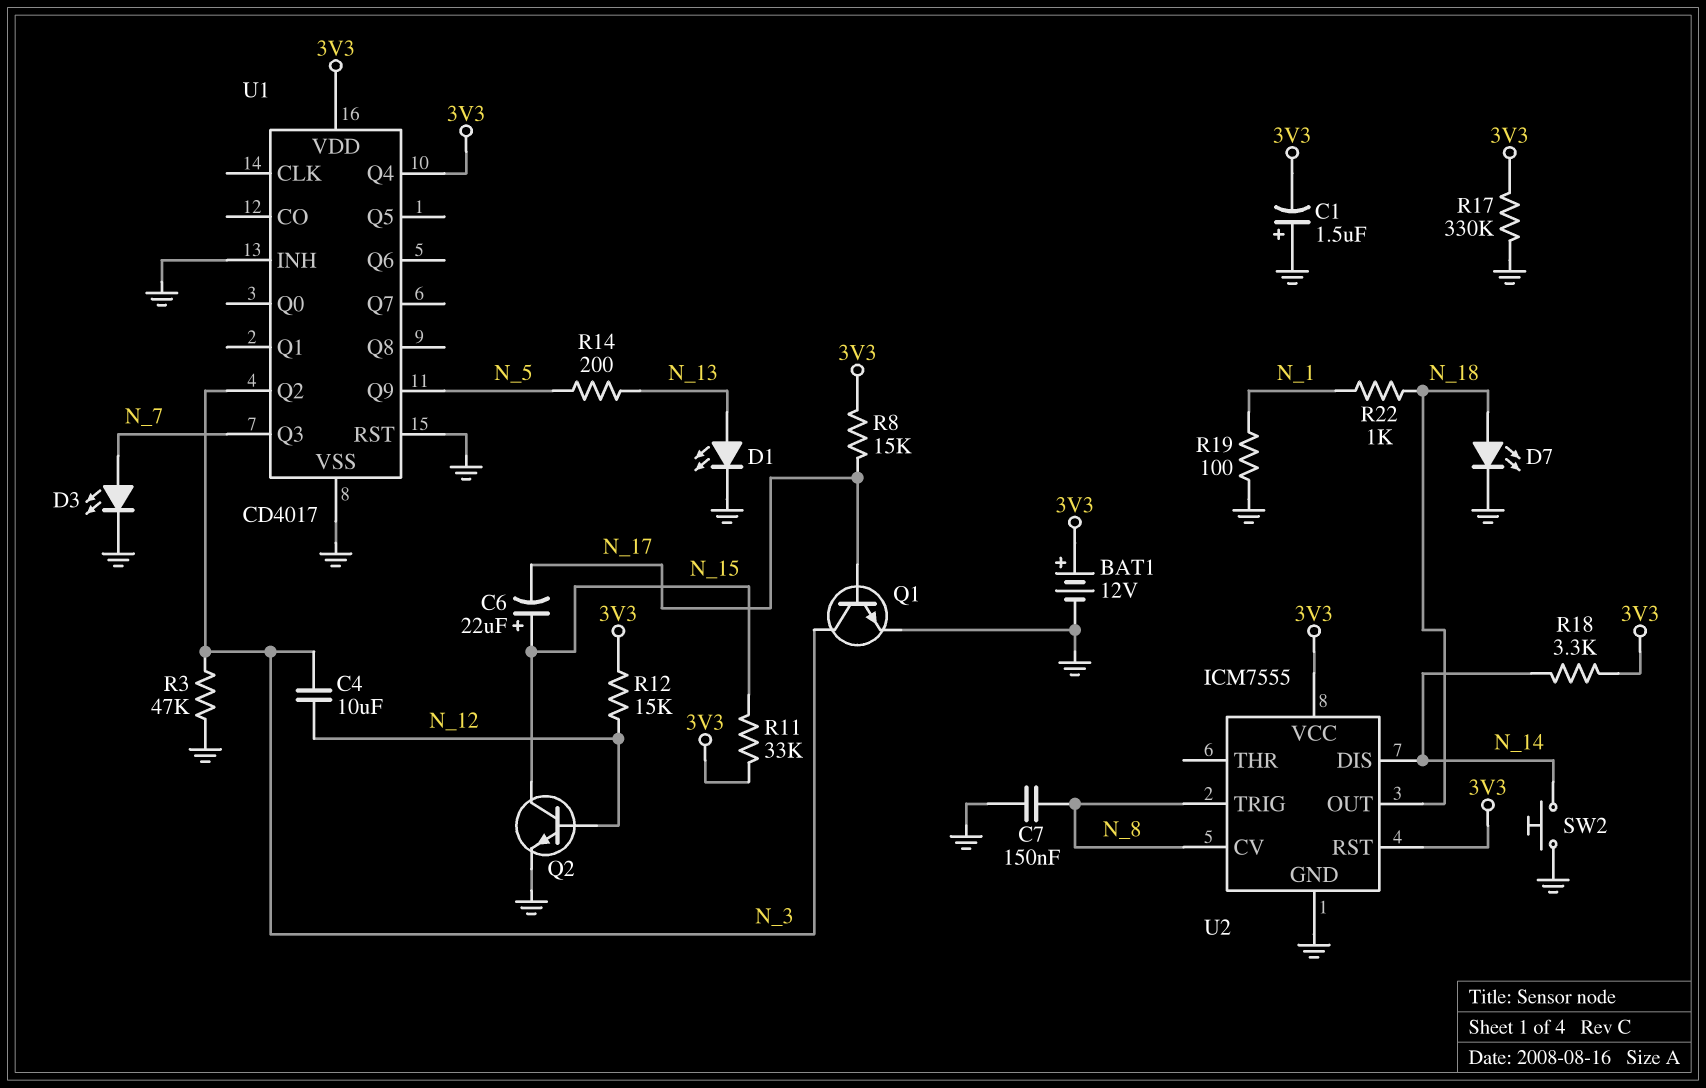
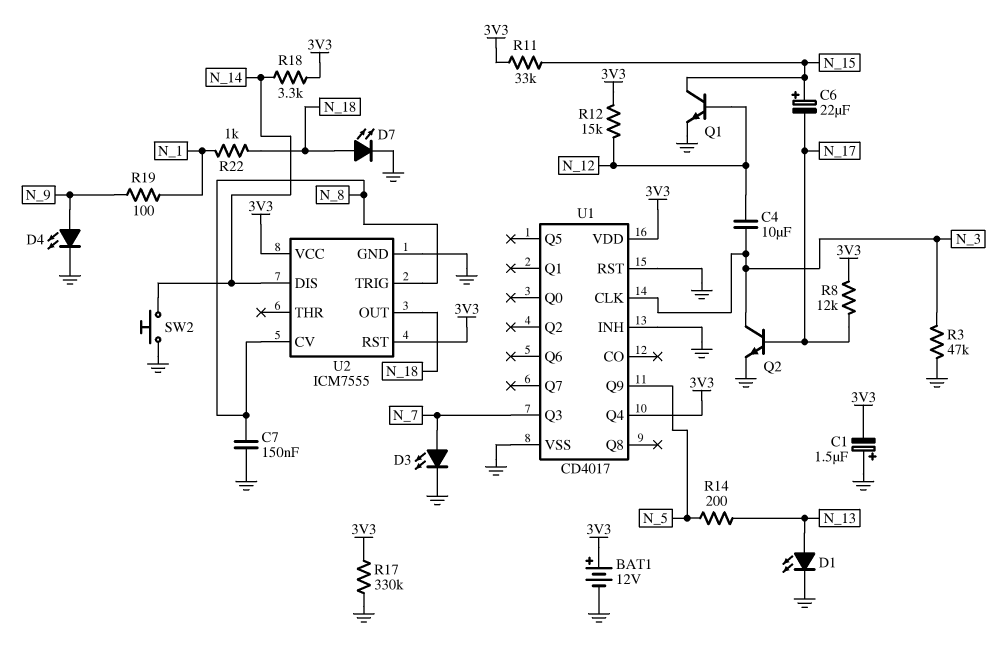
D4: none -> LED (A N_9, K GND)
Q1: NPN (B N_17, C N_3, E GND) -> NPN (B N_12, C N_15, E GND)
Q2: NPN (B N_12, C N_15, E GND) -> NPN (B N_17, C N_3, E GND)
R8: 15k (3V3, N_17) -> 12k (3V3, N_17)
R19: 100 (GND, N_1) -> 100 (N_1, N_9)
U1 pin CLK: none -> N_3
U1 pin Q2: N_3 -> none

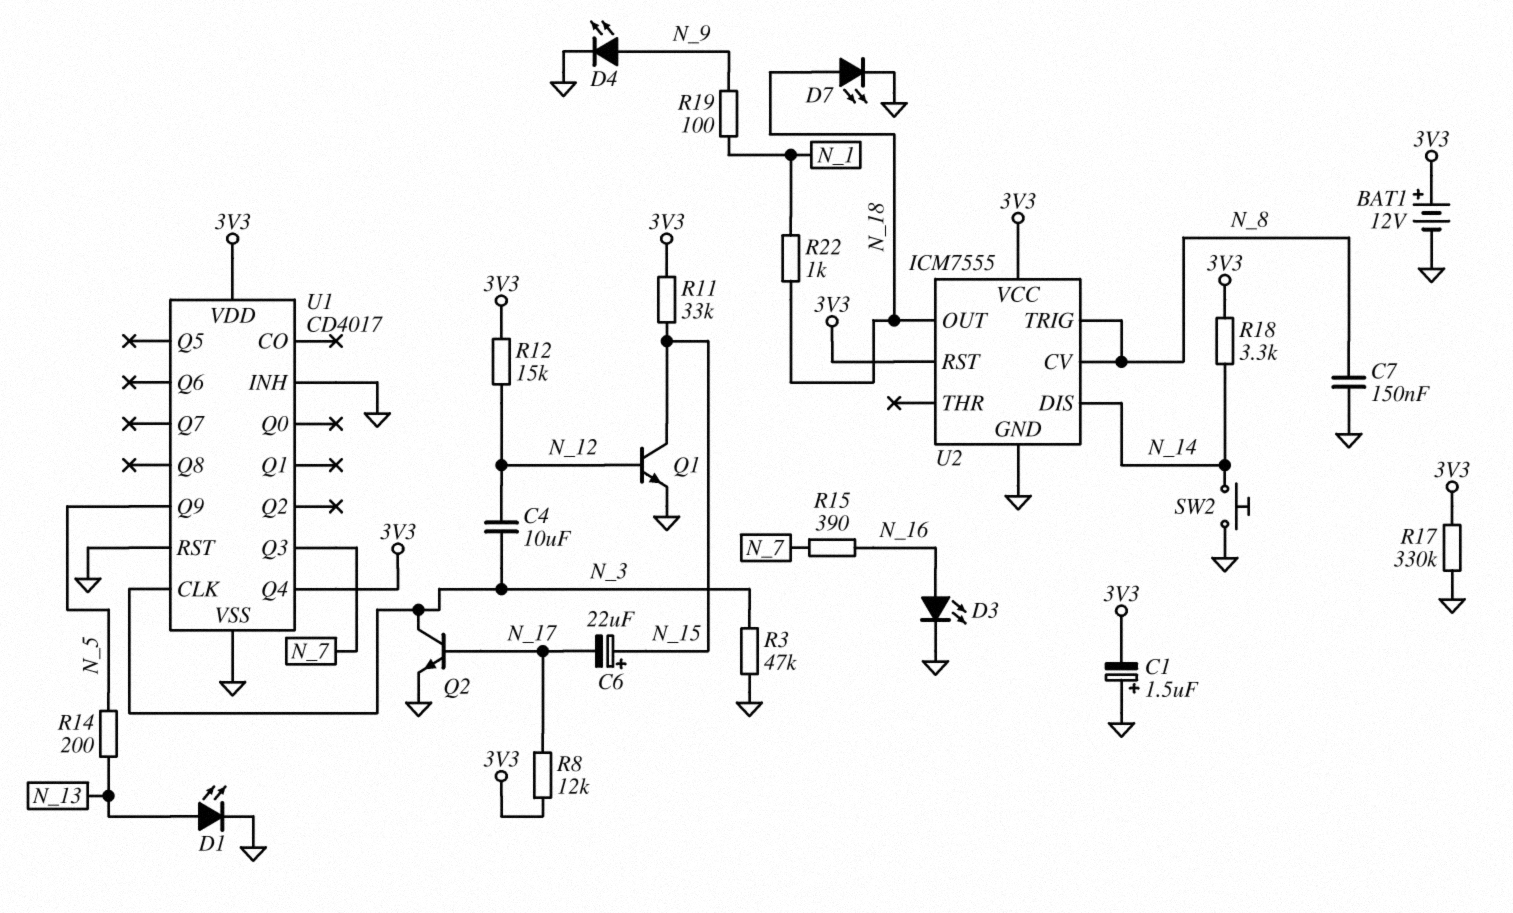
D3: LED (A N_7, K GND) -> LED (A N_16, K GND)
R15: none -> 390 (N_7, N_16)

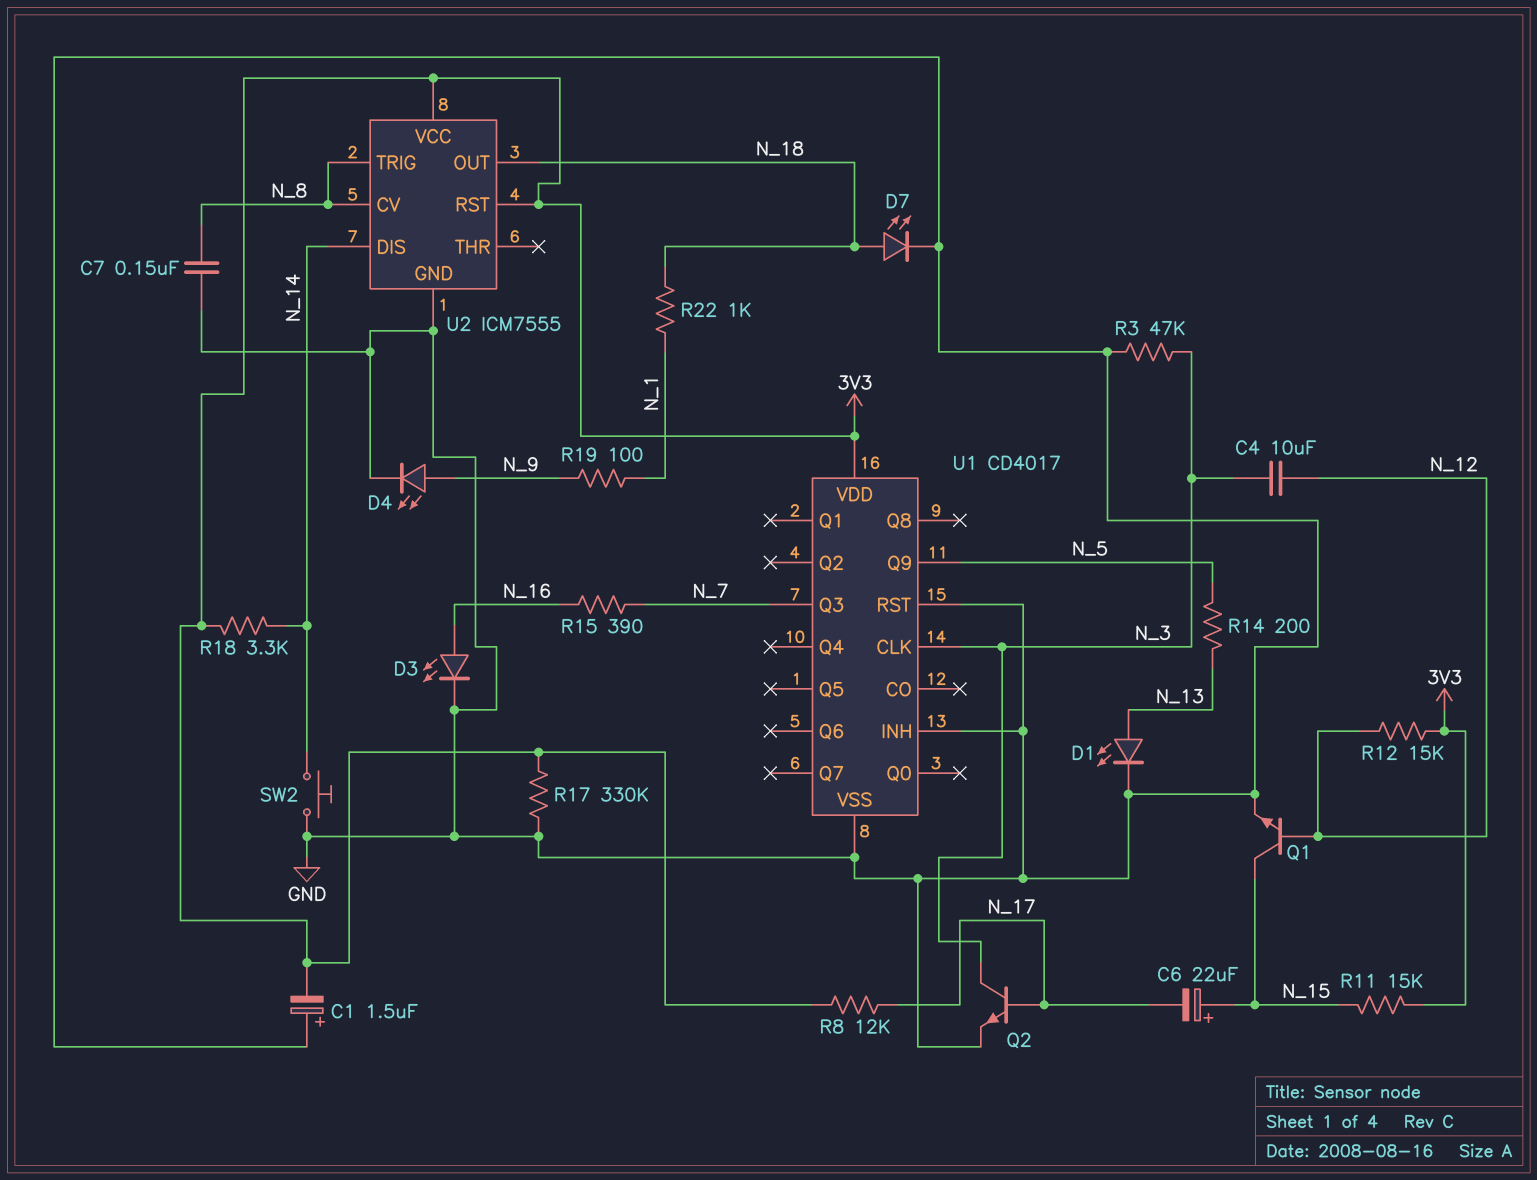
BAT1: 12V (plus 3V3, minus GND) -> none
R11: 33k (3V3, N_15) -> 15k (3V3, N_15)
U1 pin Q4: 3V3 -> none

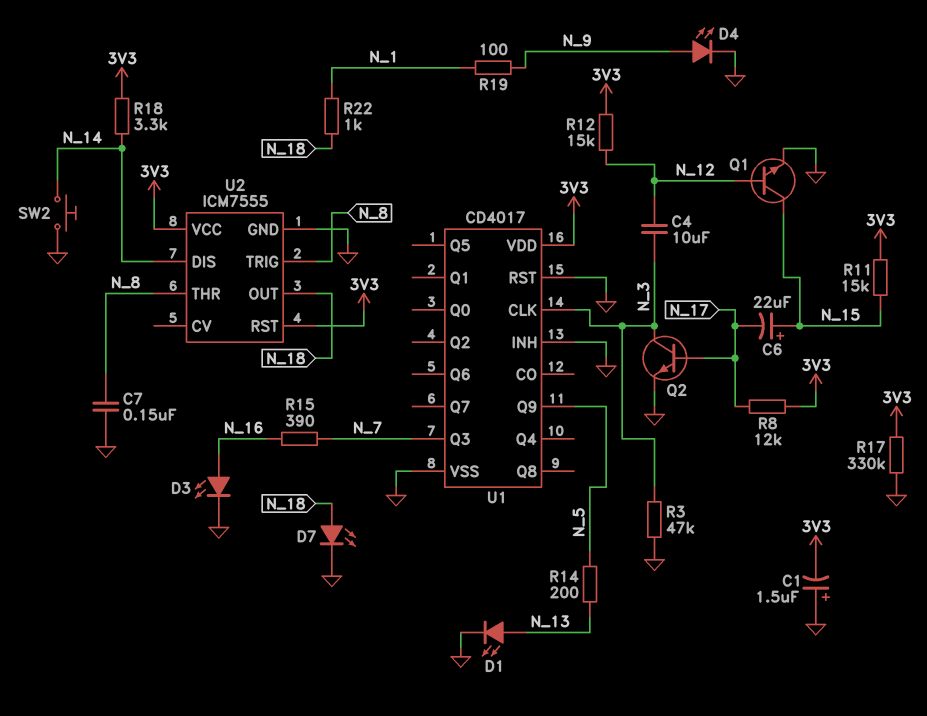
U2 pin CV: N_8 -> none
U2 pin THR: none -> N_8

